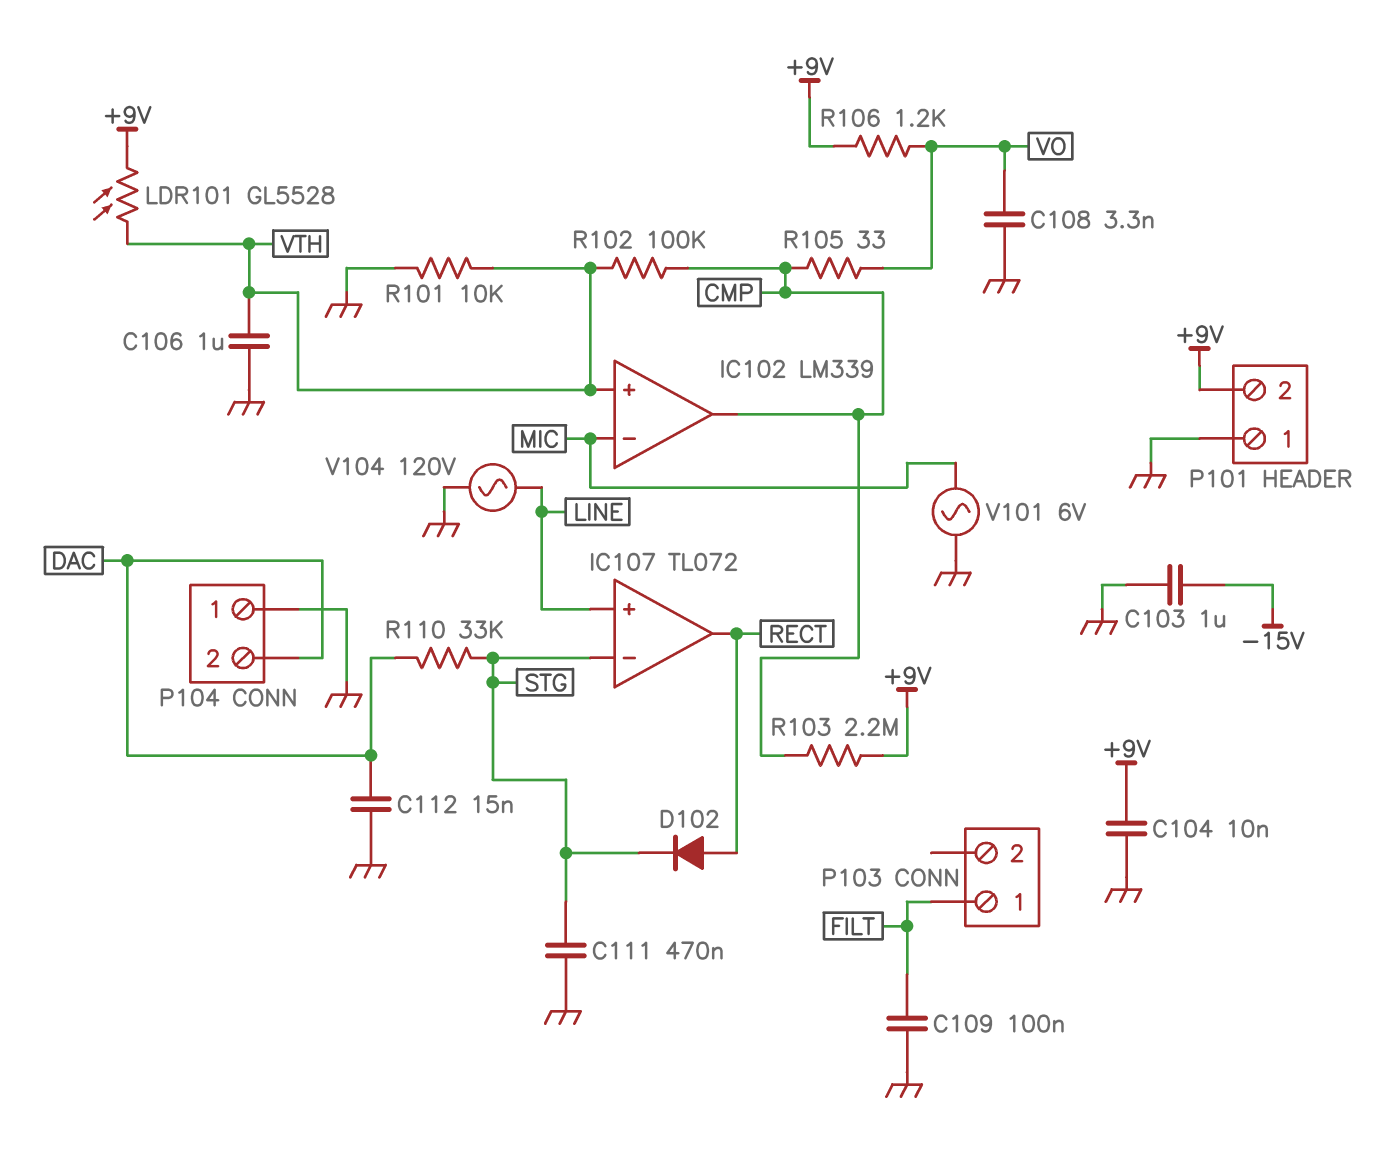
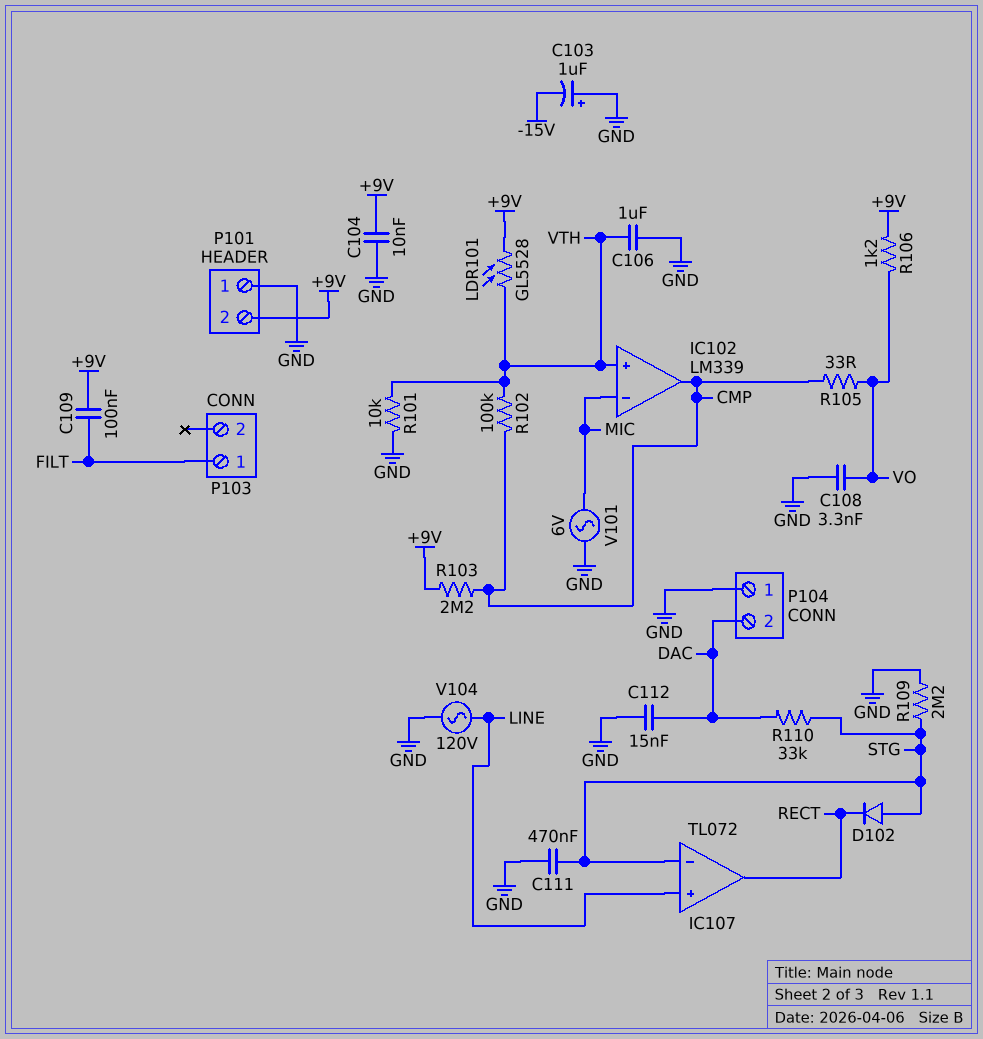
C103: 1uF (-15V, GND) -> 1uF (plus GND, minus -15V)
C109: 100nF (FILT, GND) -> 100nF (+9V, FILT)
D102: diode (A RECT, K STG) -> diode (A STG, K RECT)
R109: none -> 2.2M (GND, STG)

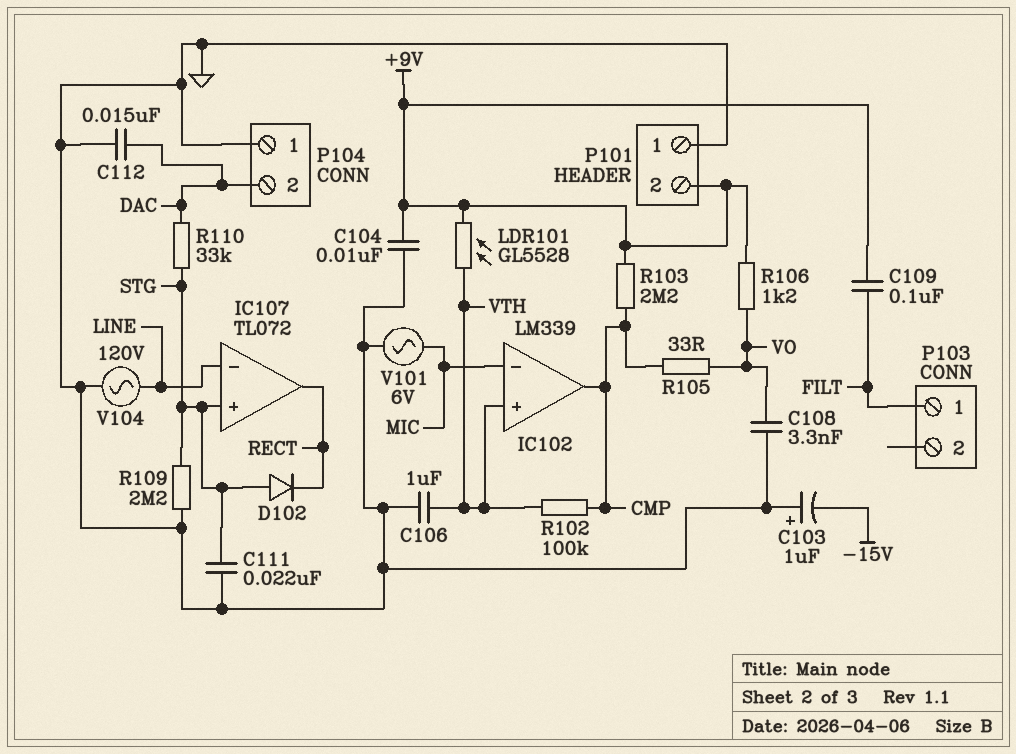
C111: 470nF (GND, STG) -> 22nF (GND, STG)
IC107 pin in+: LINE -> STG
IC107 pin in-: STG -> LINE
R101: 10k (GND, VTH) -> none

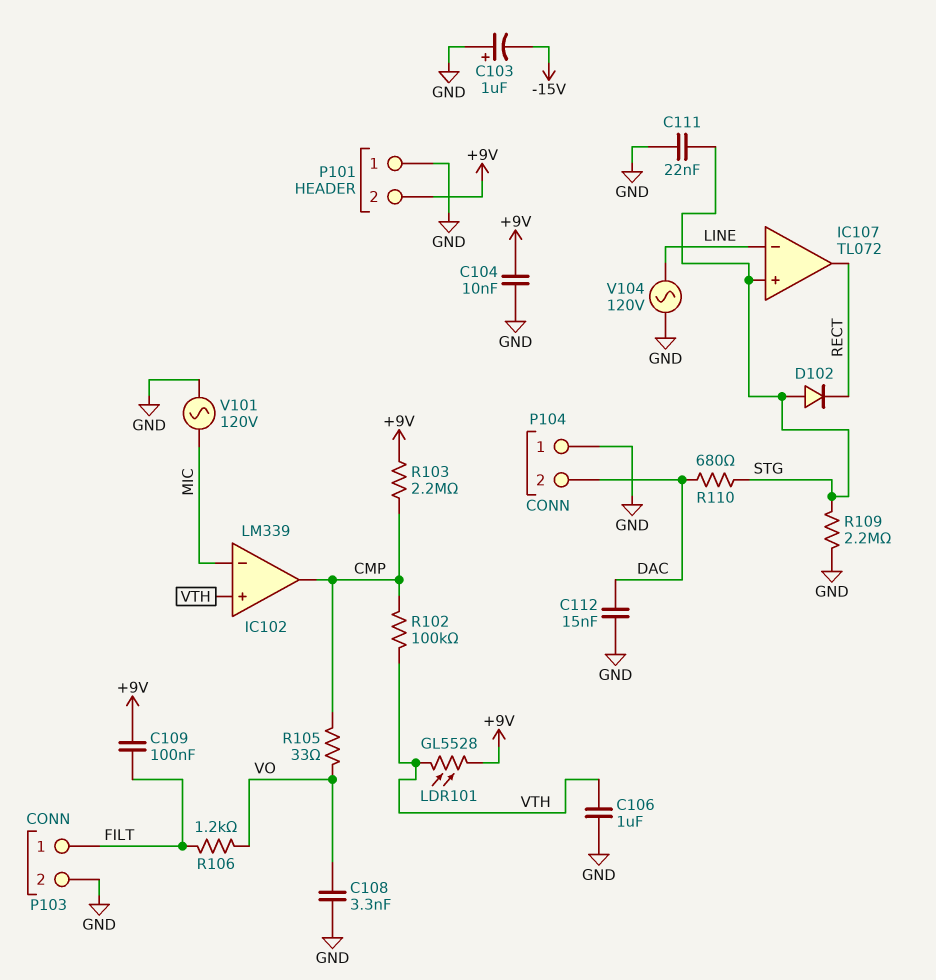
P103 pin 2: none -> GND
R106: 1.2k (+9V, VO) -> 1.2k (FILT, VO)
R110: 33k (DAC, STG) -> 680 (DAC, STG)
V101: AC 6V (GND, MIC) -> AC 120V (GND, MIC)

